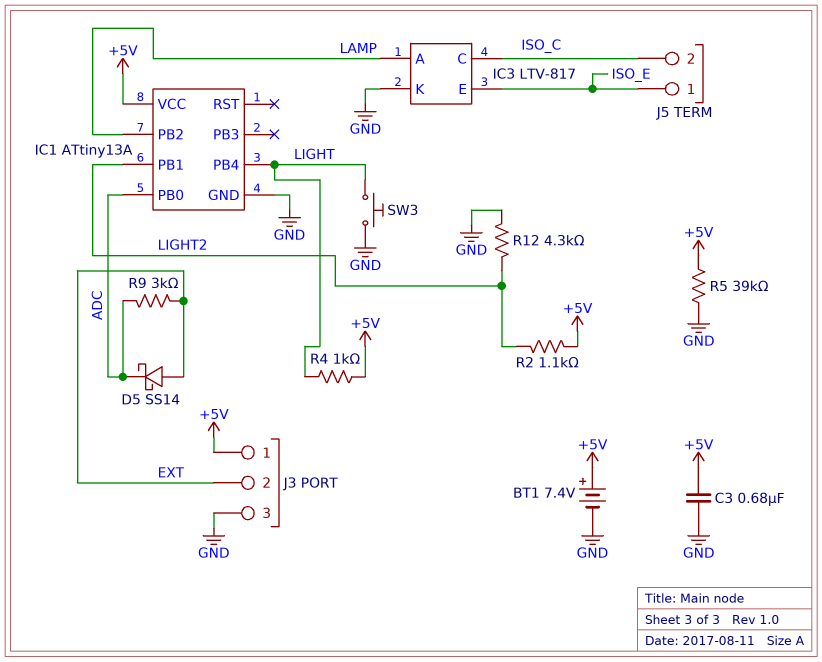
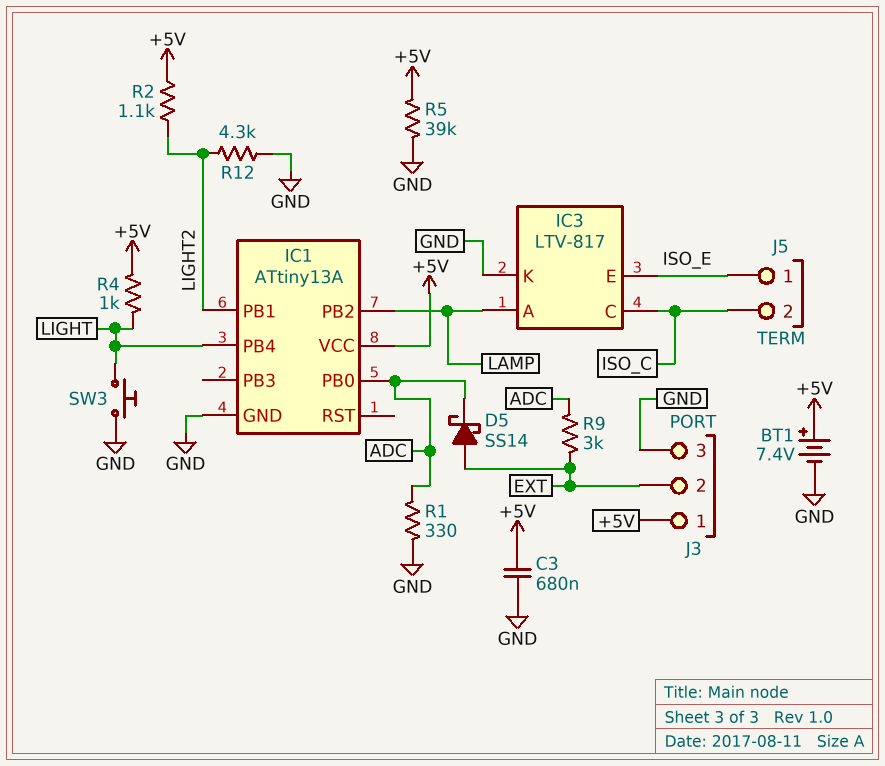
R1: none -> 330 (ADC, GND)

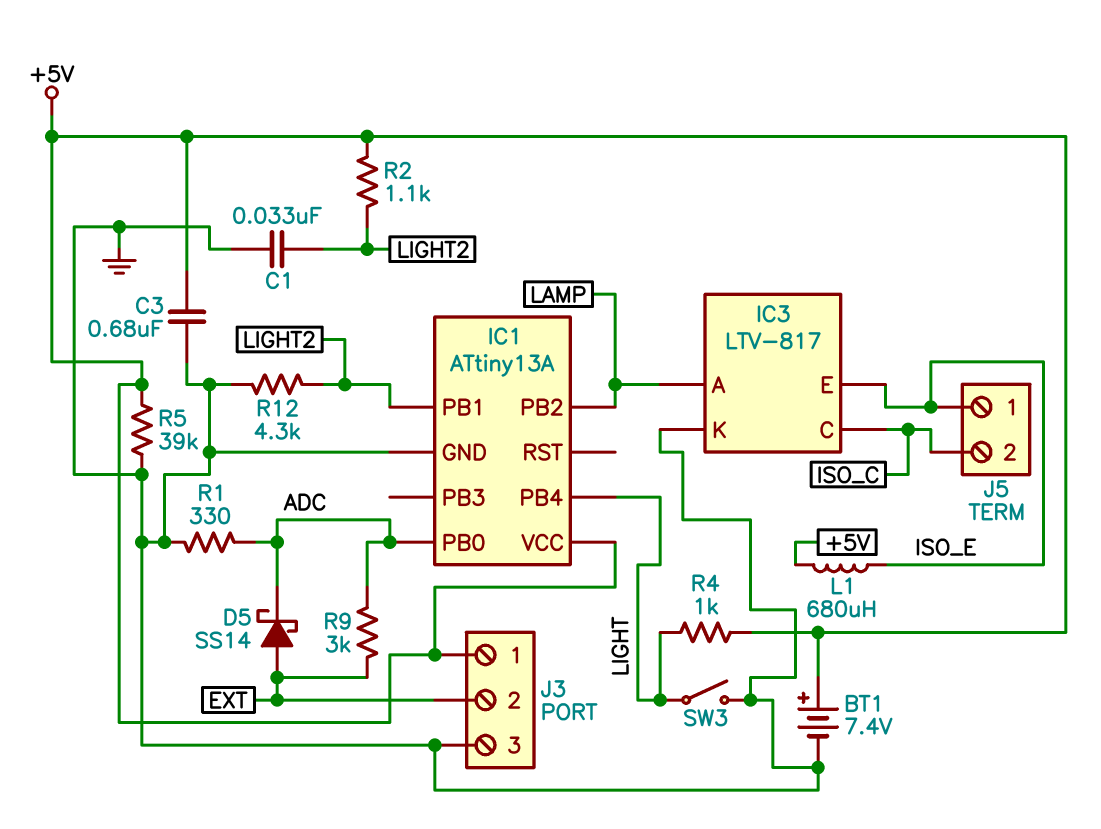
C1: none -> 33nF (GND, LIGHT2)
L1: none -> 680uH (+5V, ISO_E)
SW3: button (GND, LIGHT) -> switch (GND, LIGHT)

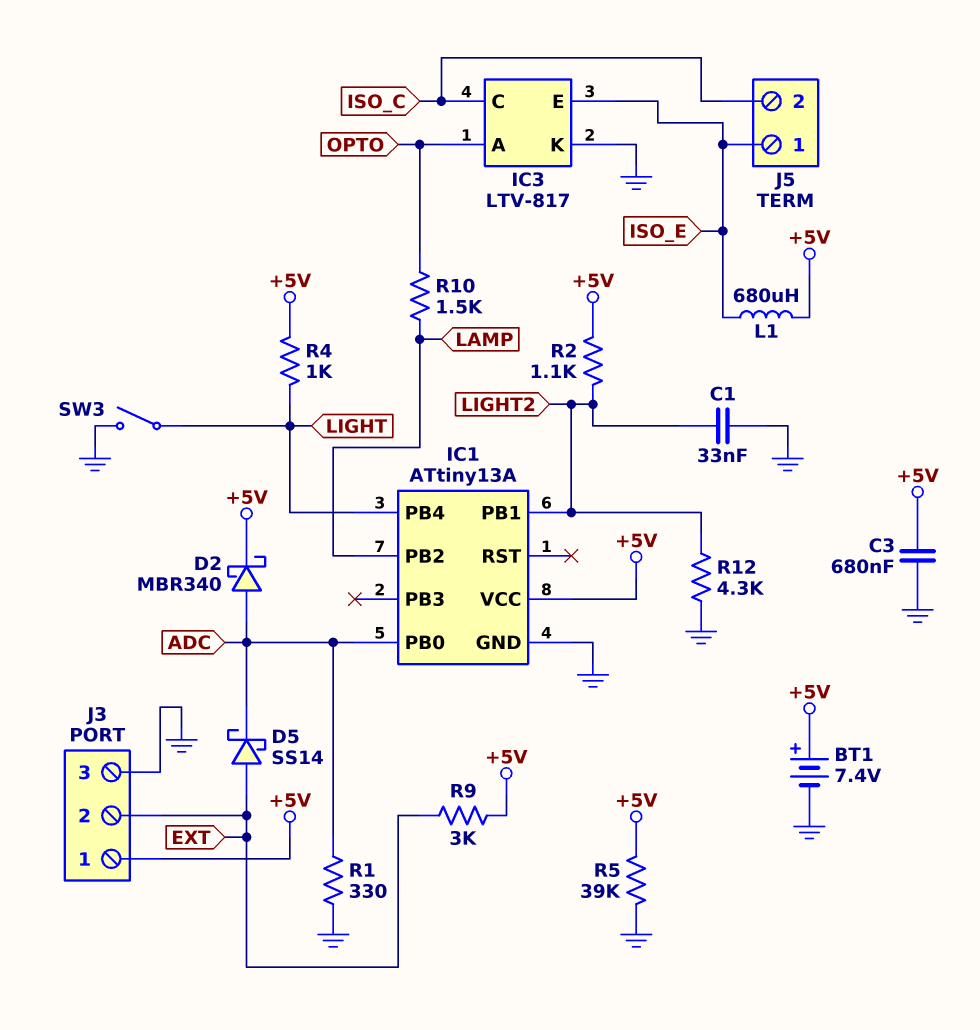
D2: none -> schottky MBR340 (A ADC, K +5V)
IC3 pin A: LAMP -> OPTO
R9: 3k (ADC, EXT) -> 3k (+5V, EXT)
R10: none -> 1.5k (LAMP, OPTO)

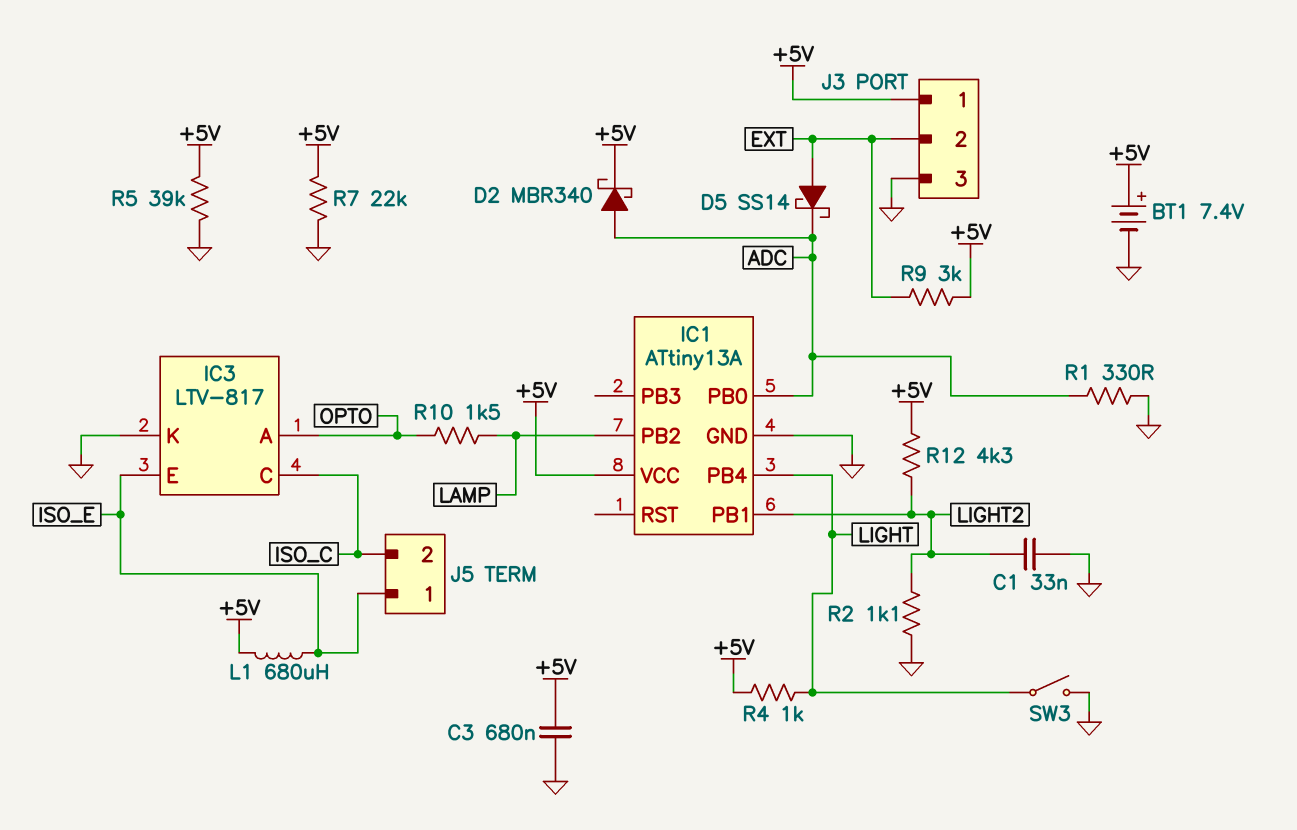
R2: 1.1k (+5V, LIGHT2) -> 1.1k (GND, LIGHT2)
R7: none -> 22k (+5V, GND)
R12: 4.3k (GND, LIGHT2) -> 4.3k (+5V, LIGHT2)

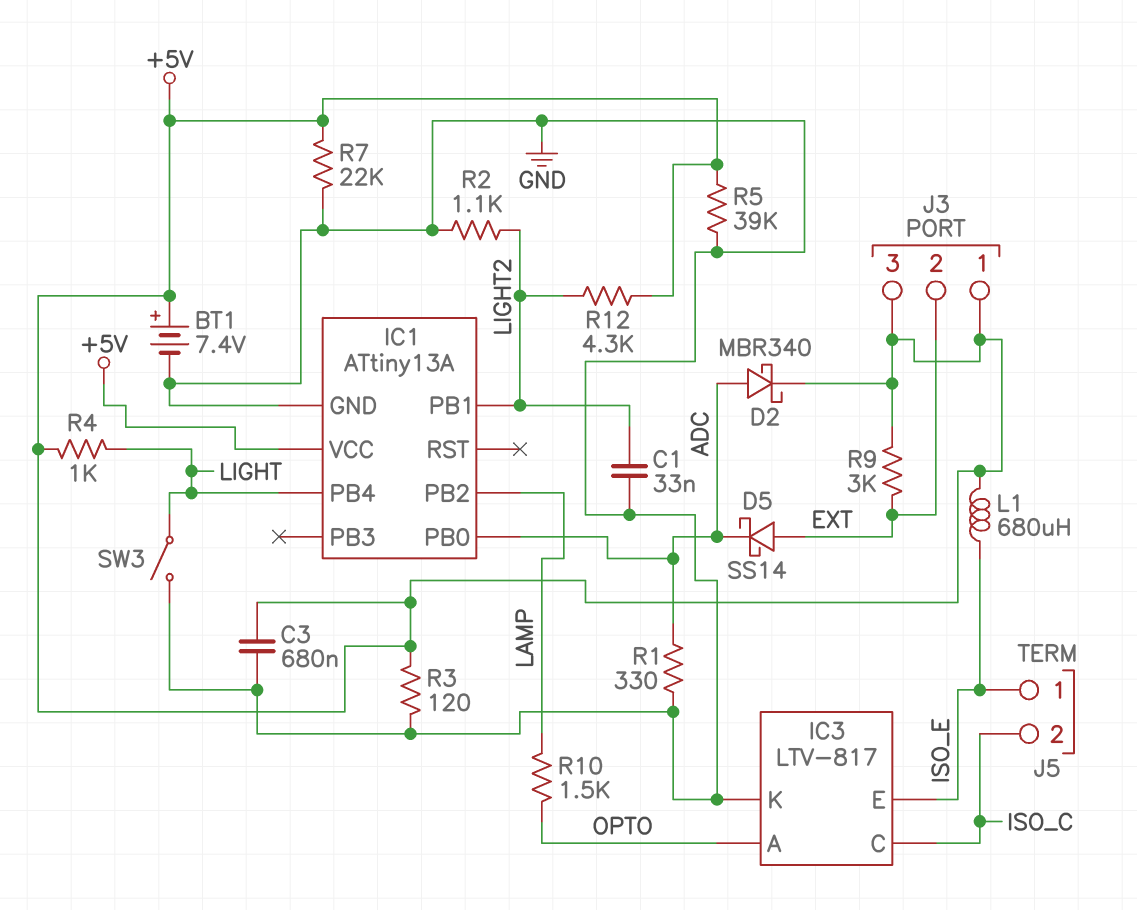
J3 pin 3: GND -> +5V
R3: none -> 120 (+5V, GND)

